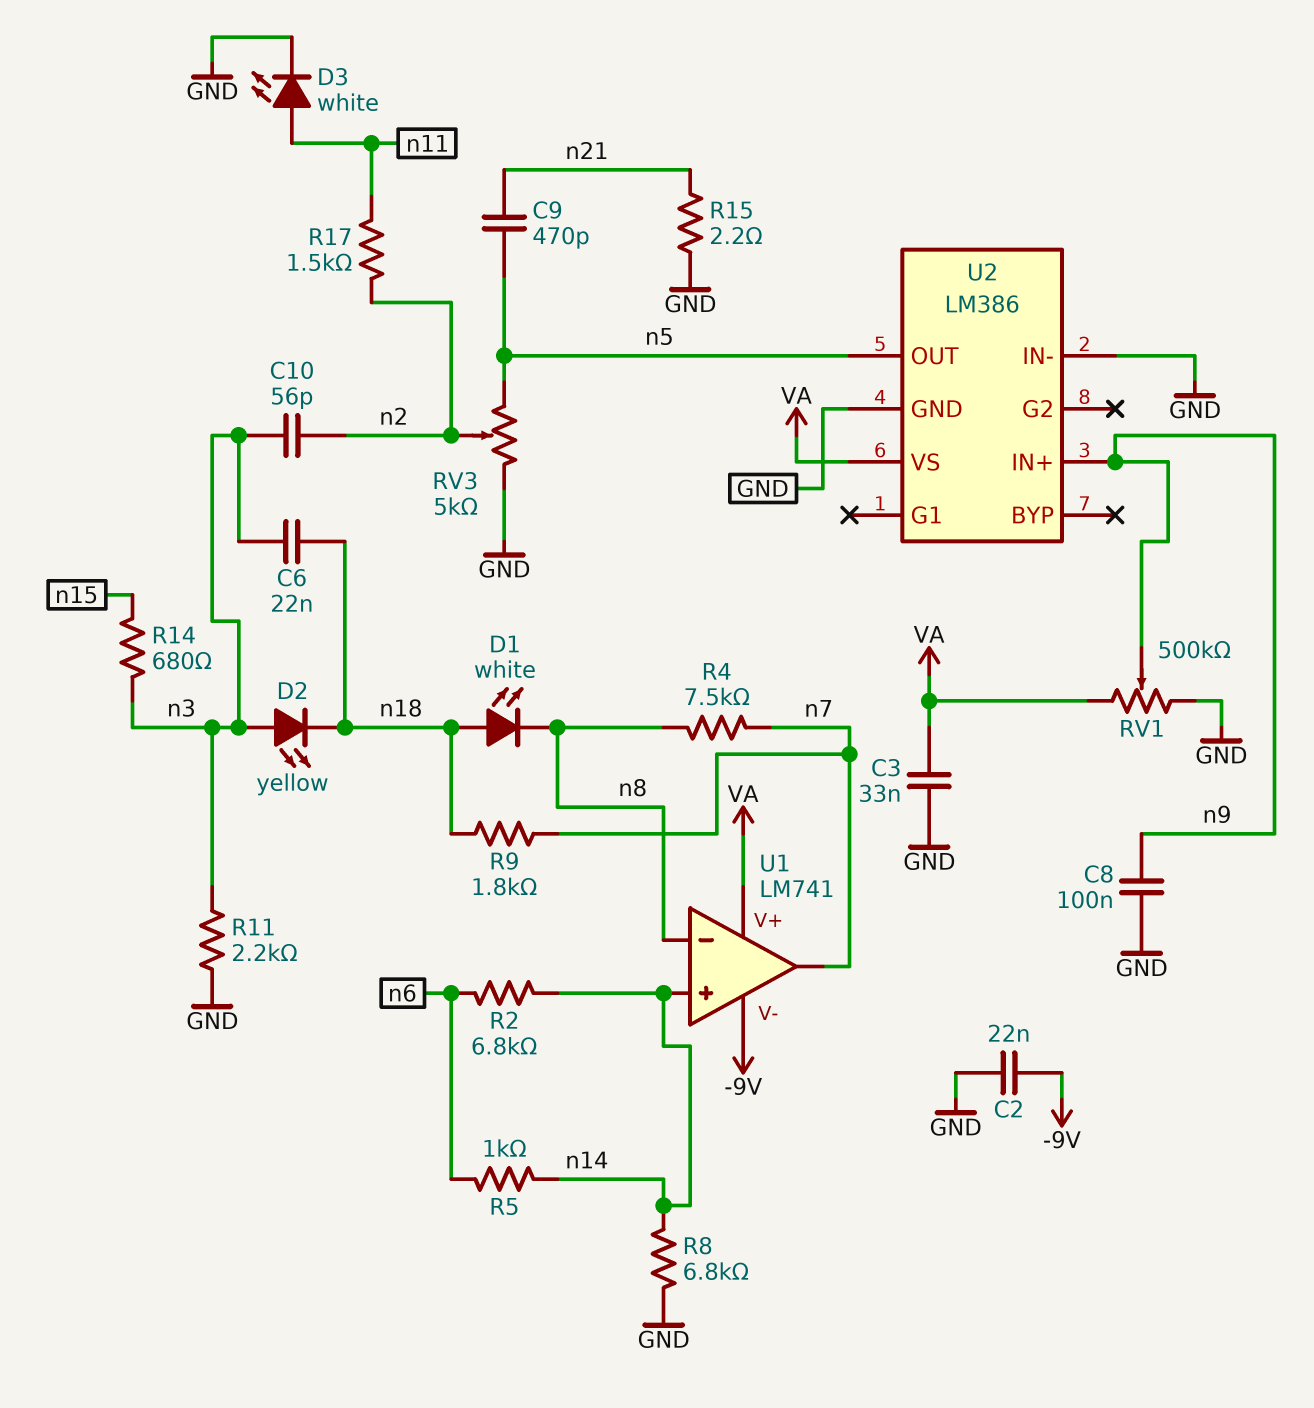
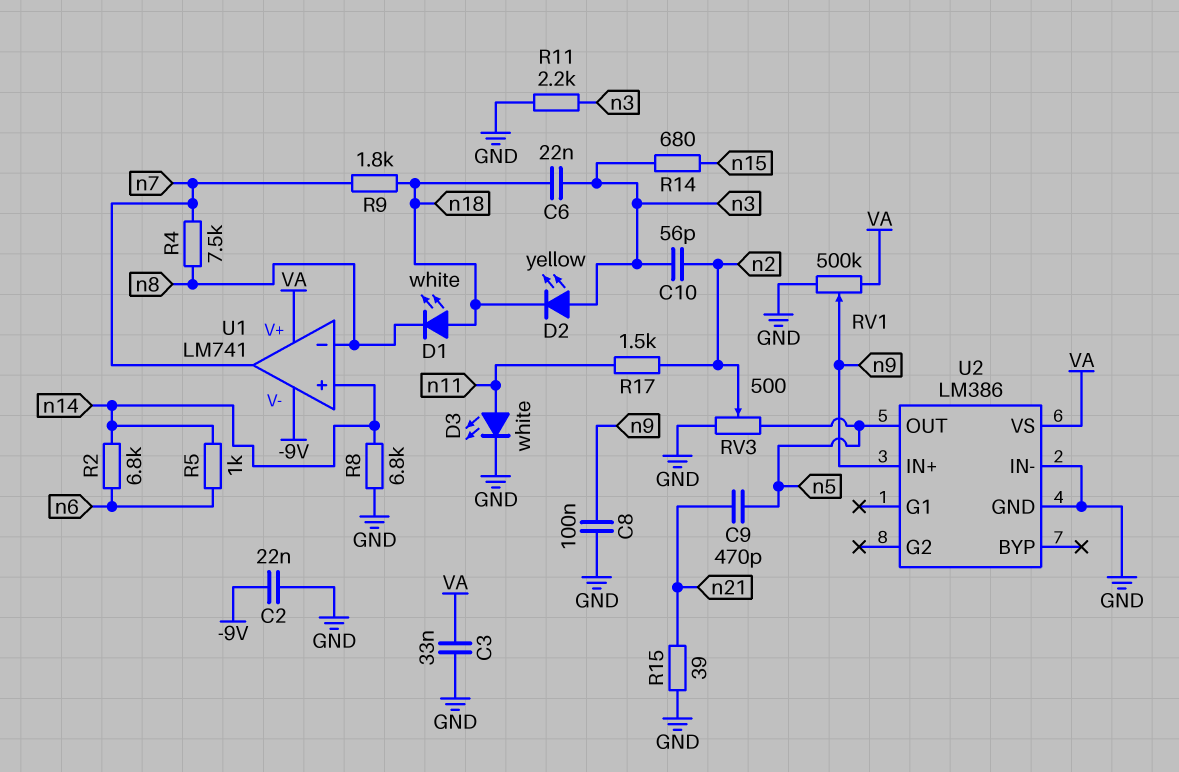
R15: 2.2 (GND, n21) -> 39 (GND, n21)
RV3: 5k (GND, n5, wiper n2) -> 500 (GND, n5, wiper n2)

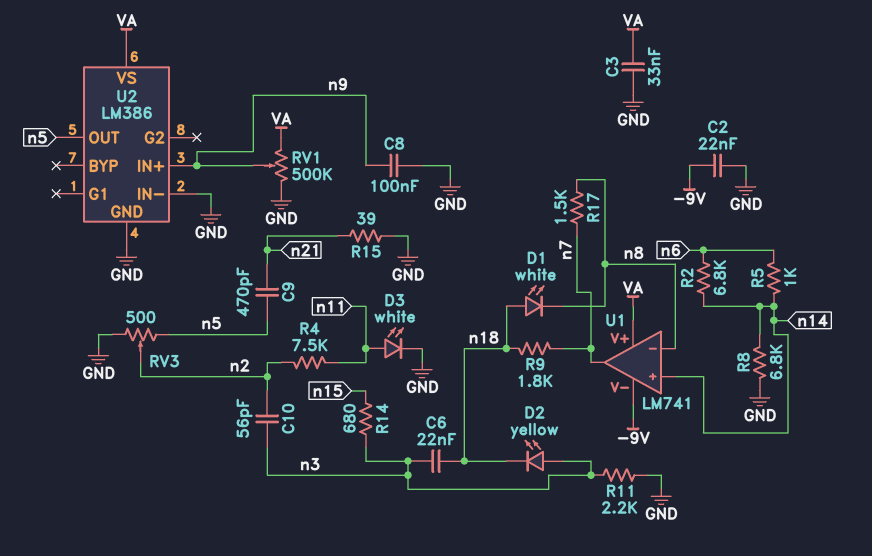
R4: 7.5k (n7, n8) -> 7.5k (n2, n11)
R17: 1.5k (n2, n11) -> 1.5k (n7, n8)

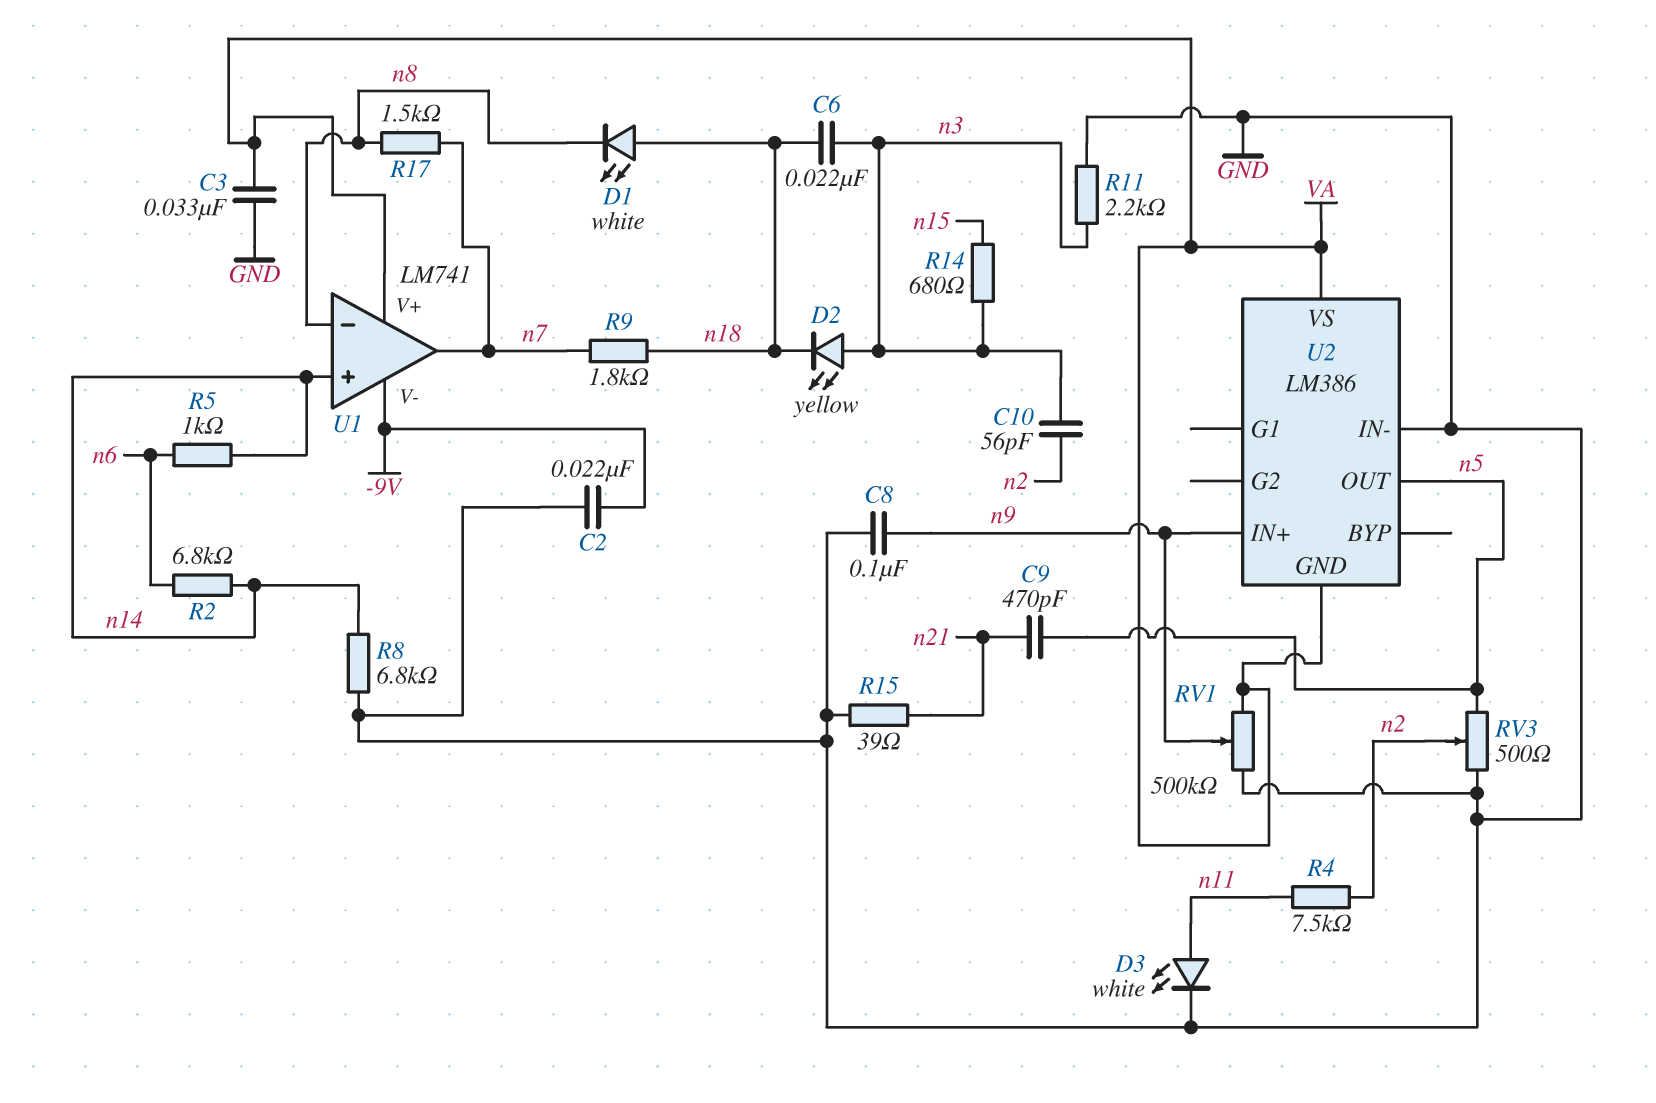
U2 pin GND: GND -> VA

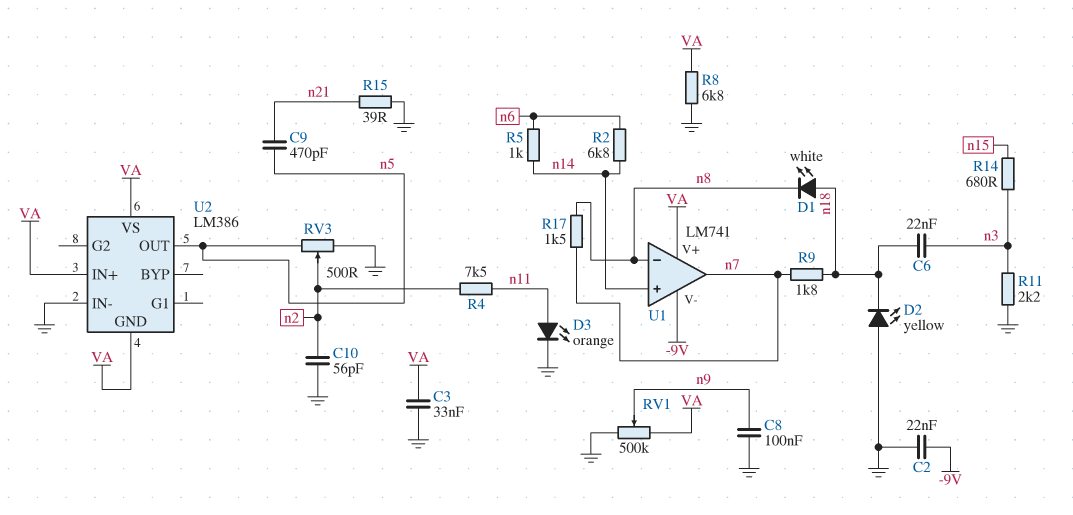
C10: 56pF (n2, n3) -> 56pF (GND, n2)
D2: LED yellow (A n3, K n18) -> LED yellow (A GND, K n18)
D3: LED white (A n11, K GND) -> LED orange (A n11, K GND)
R8: 6.8k (GND, n14) -> 6.8k (GND, VA)
U2 pin IN+: n9 -> VA

